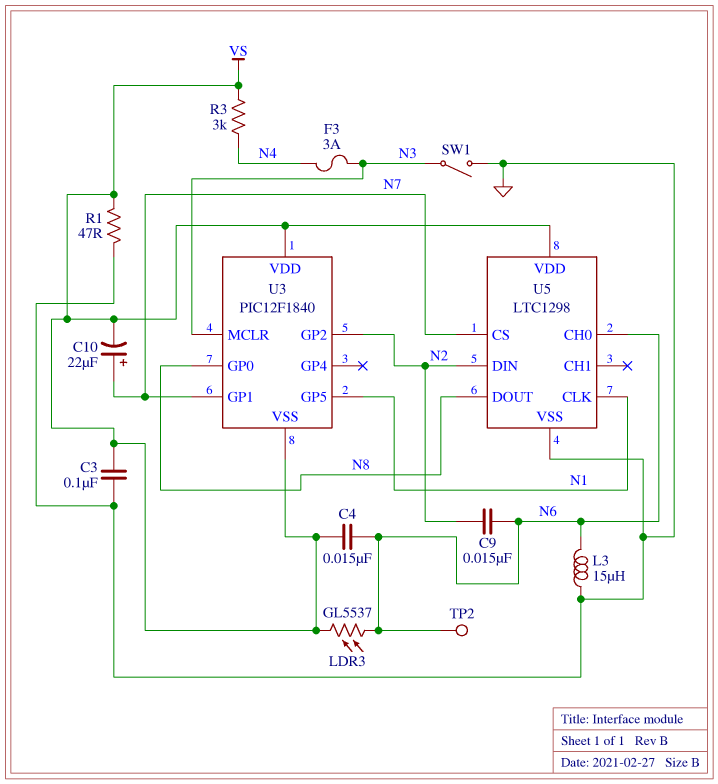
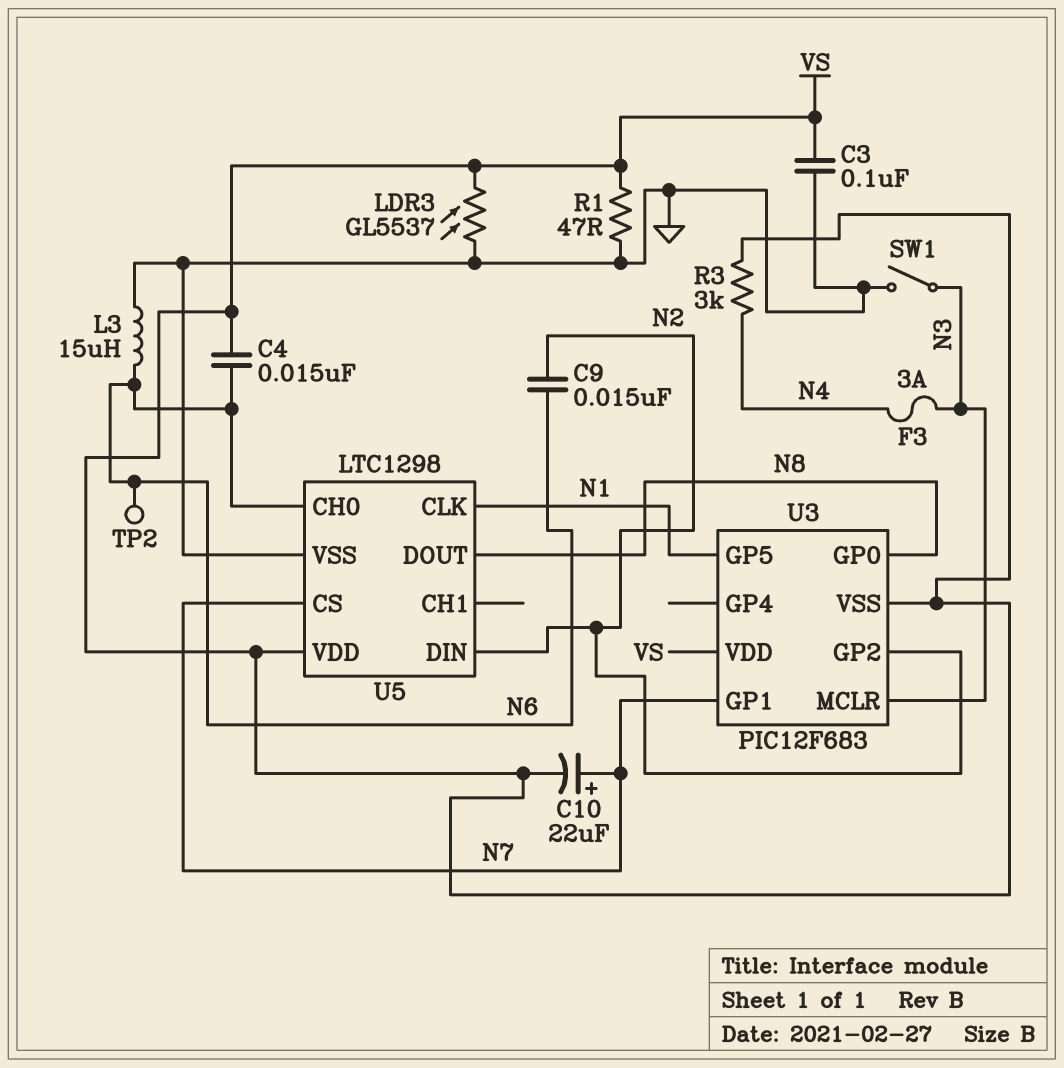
LDR3: GL5537 (N6, VS) -> GL5537 (GND, VS)
U3: PIC12F1840 -> PIC12F683

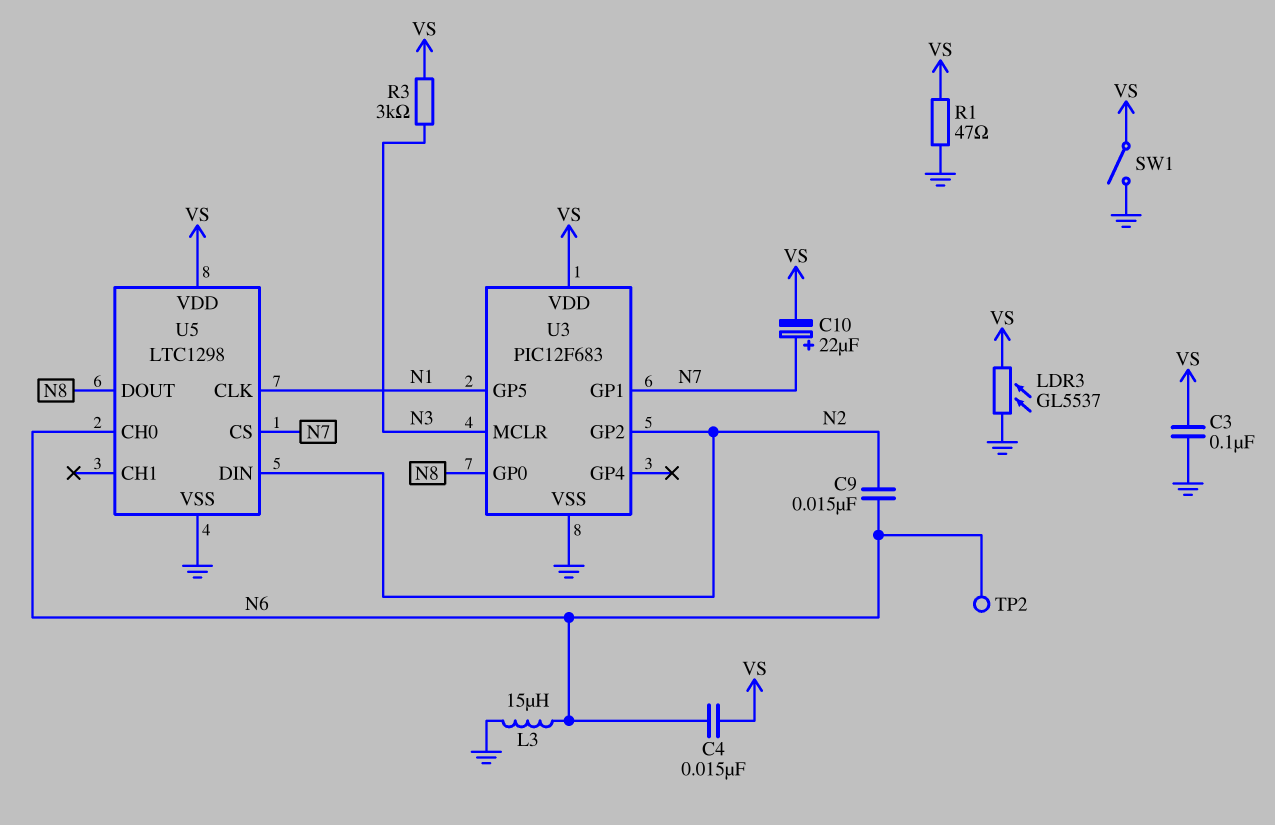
F3: 3A (N3, N4) -> none
R3: 3k (N4, VS) -> 3k (N3, VS)
SW1: switch (GND, N3) -> switch (GND, VS)
U3 pin VSS: VS -> GND

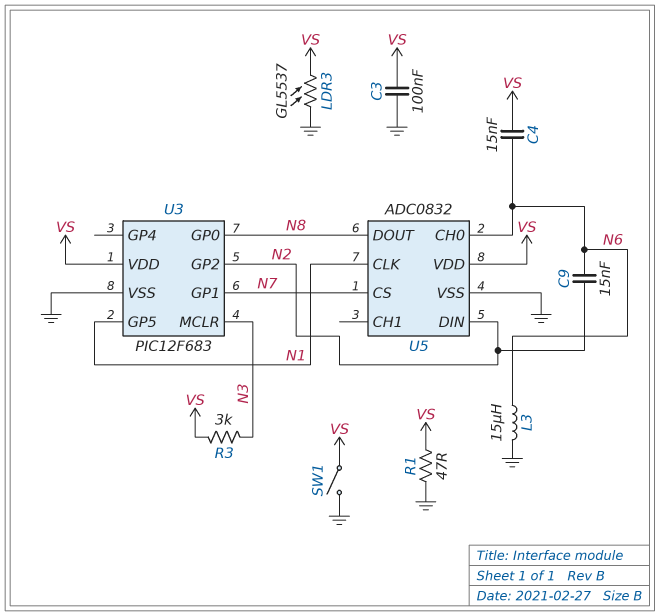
C10: 22uF (plus N7, minus VS) -> none
TP2: test point (N6) -> none
U5: LTC1298 -> ADC0832

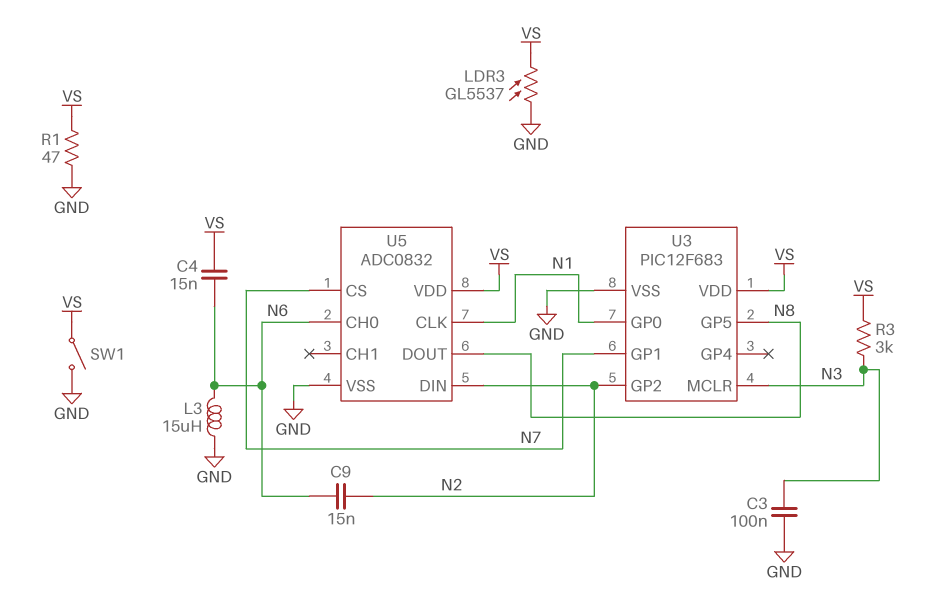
C3: 100nF (GND, VS) -> 100nF (GND, N3)
U3 pin GP0: N8 -> N1
U3 pin GP5: N1 -> N8

